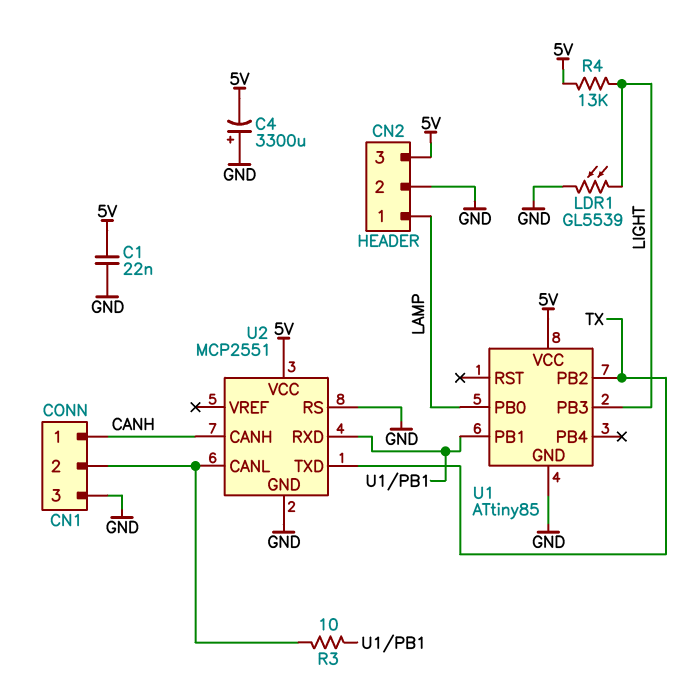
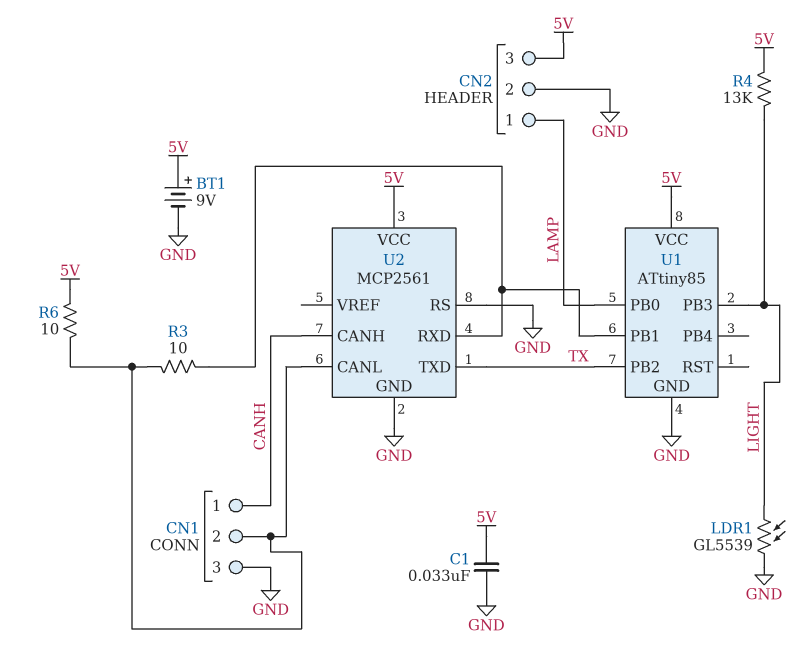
BT1: none -> 9V (plus 5V, minus GND)
C1: 22nF (5V, GND) -> 33nF (5V, GND)
C4: 3300uF (plus GND, minus 5V) -> none
R6: none -> 10 (5V, CN1/2)
U2: MCP2551 -> MCP2561

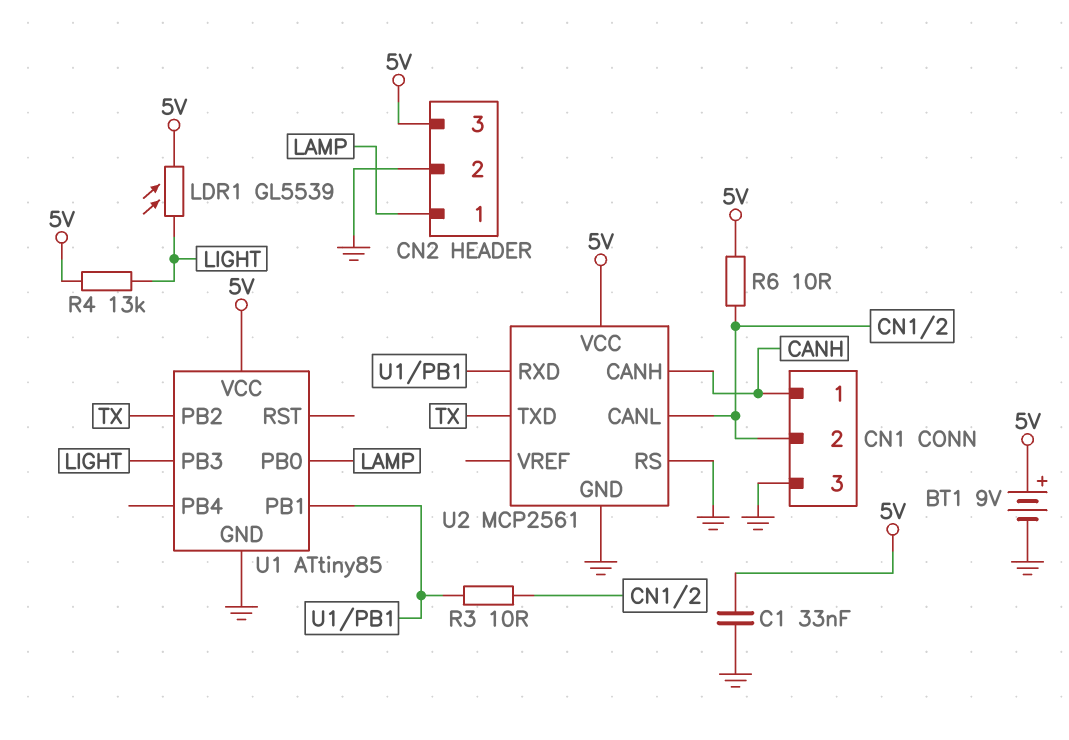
LDR1: GL5539 (GND, LIGHT) -> GL5539 (5V, LIGHT)

